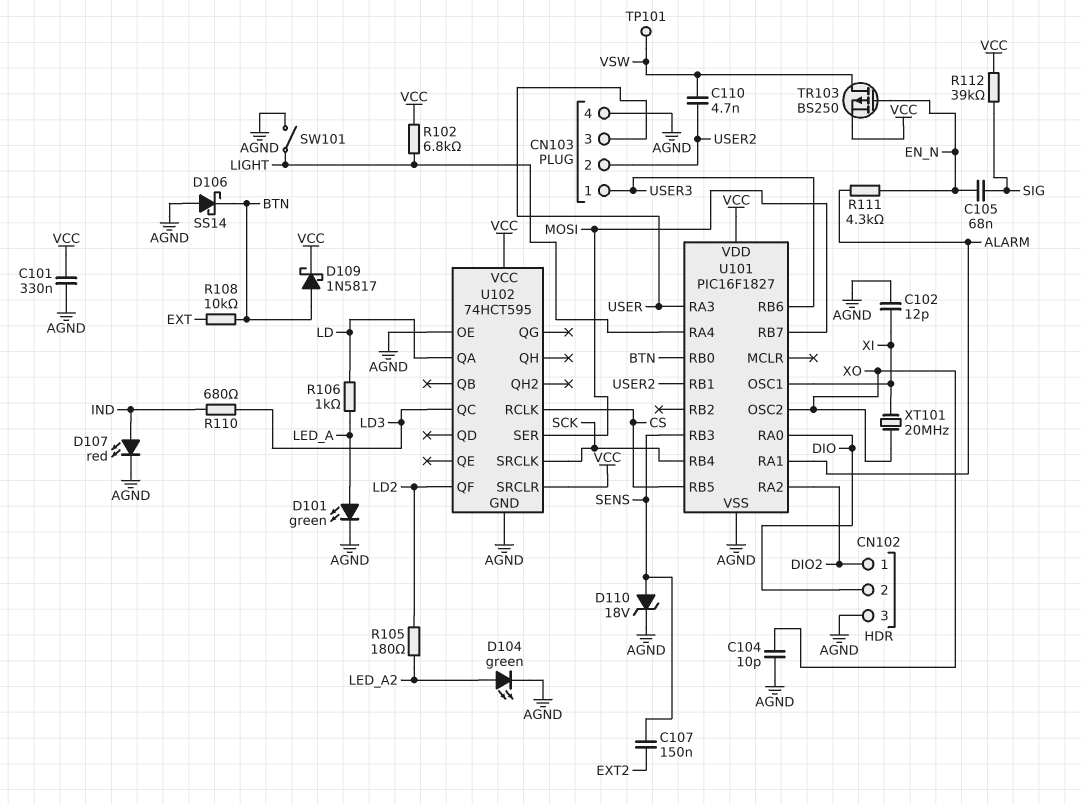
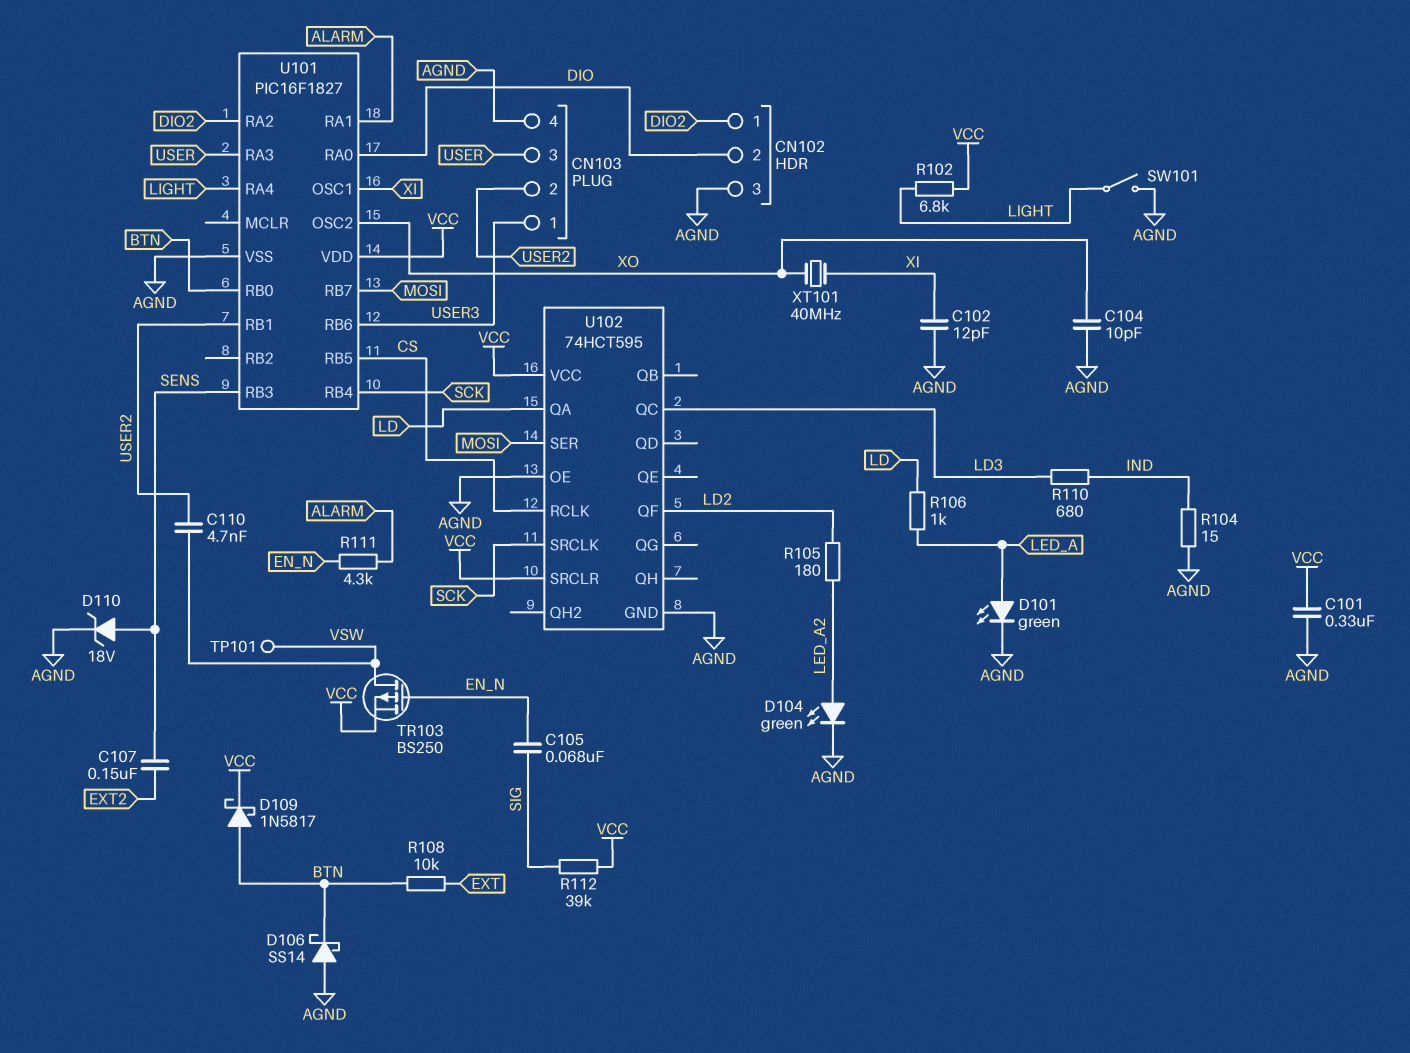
D107: LED red (A IND, K AGND) -> none
R104: none -> 15 (AGND, IND)
XT101: 20MHz (XI, XO) -> 40MHz (XI, XO)

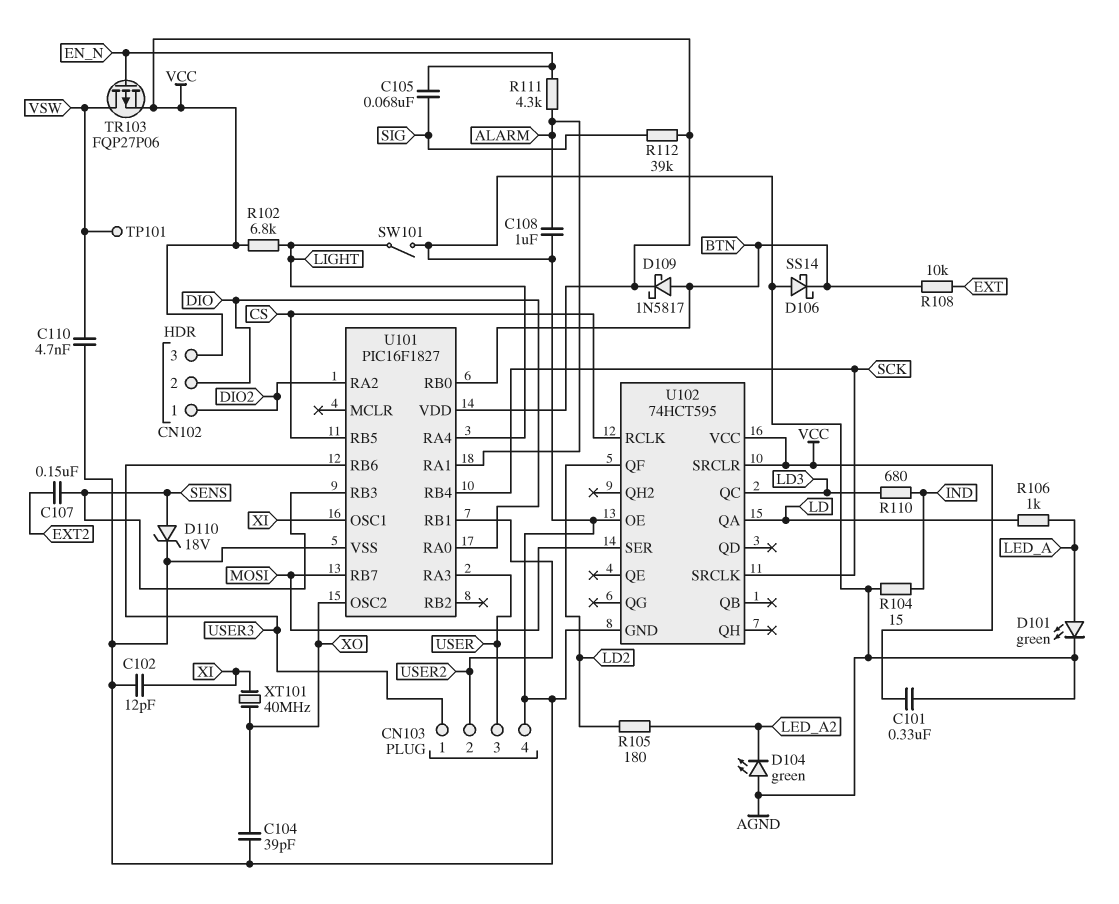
C104: 10pF (AGND, XO) -> 39pF (AGND, XO)
C108: none -> 1uF (AGND, ALARM)
C110: 4.7nF (USER2, VSW) -> 4.7nF (AGND, VSW)
CN102 pin 3: AGND -> VCC
D104: LED green (A LED_A2, K AGND) -> LED green (A AGND, K LED_A2)
TR103: PMOS BS250 (G EN_N, D VSW, S VCC) -> PMOS FQP27P06 (G EN_N, D VSW, S VCC)

